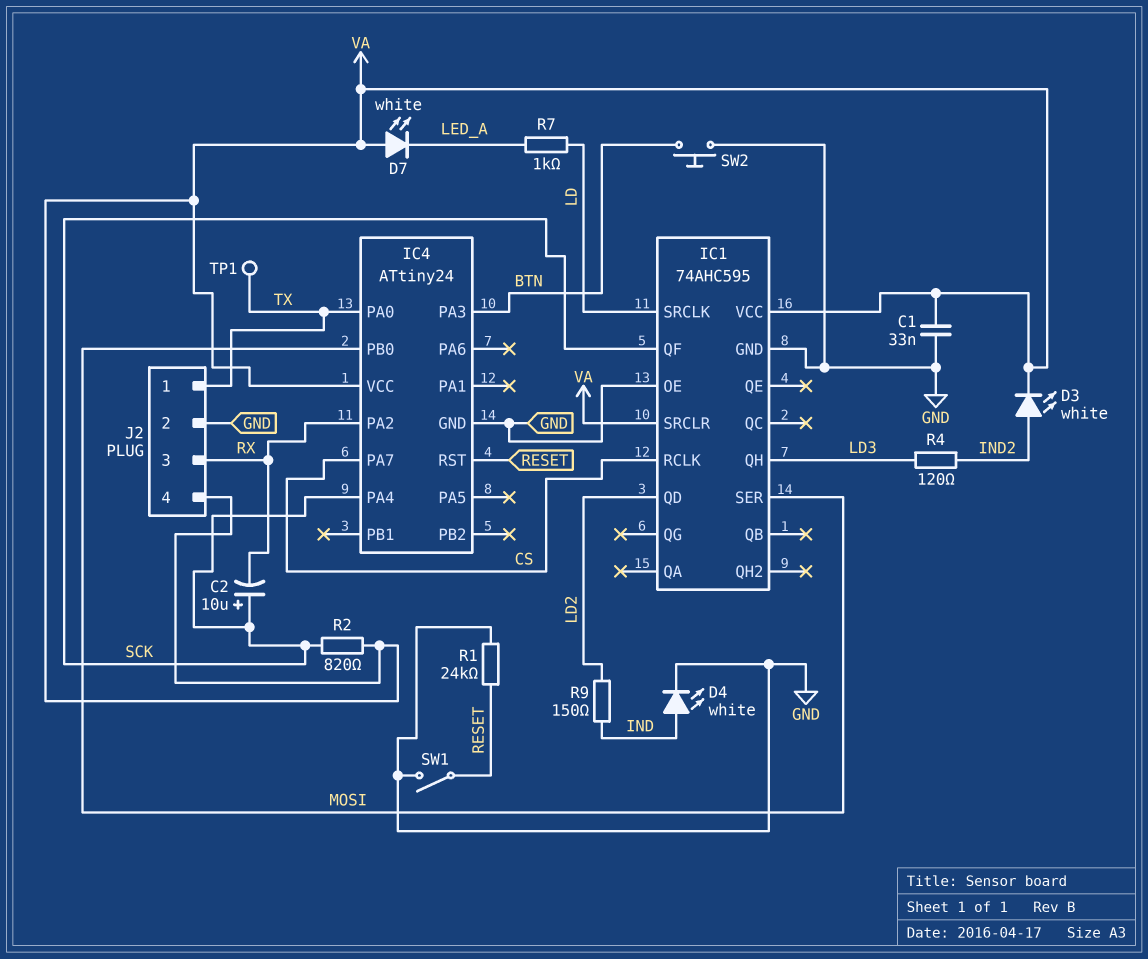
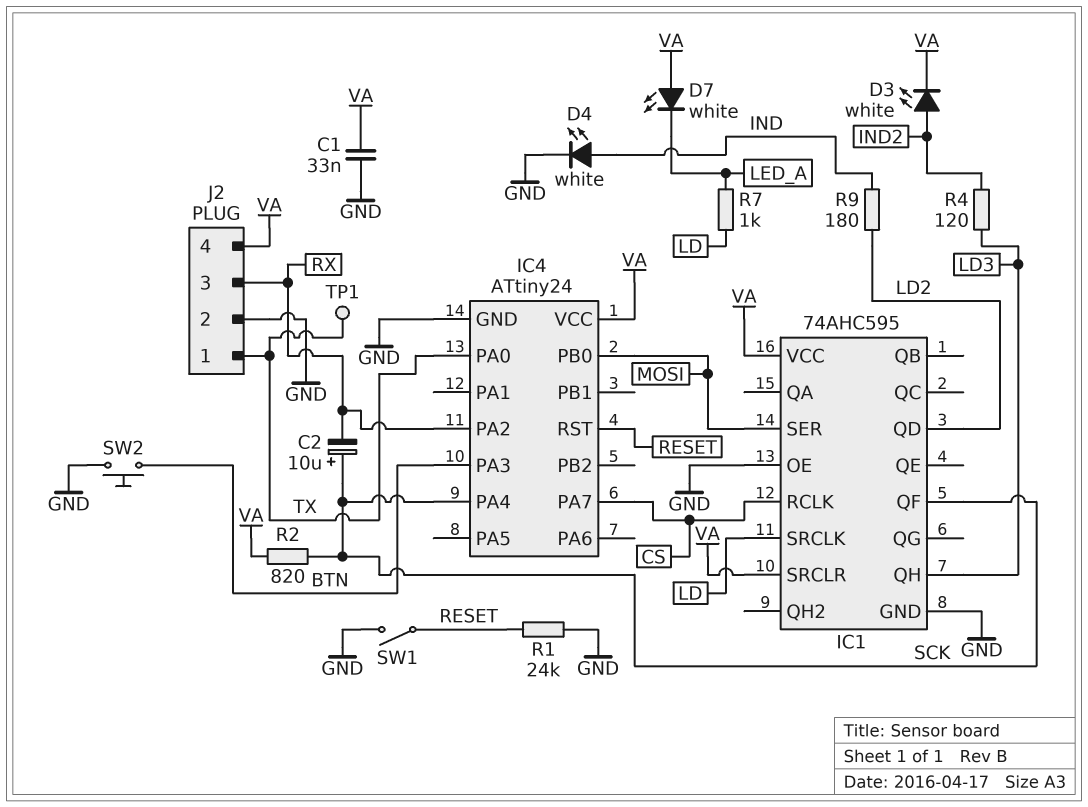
R9: 150 (IND, LD2) -> 180 (IND, LD2)

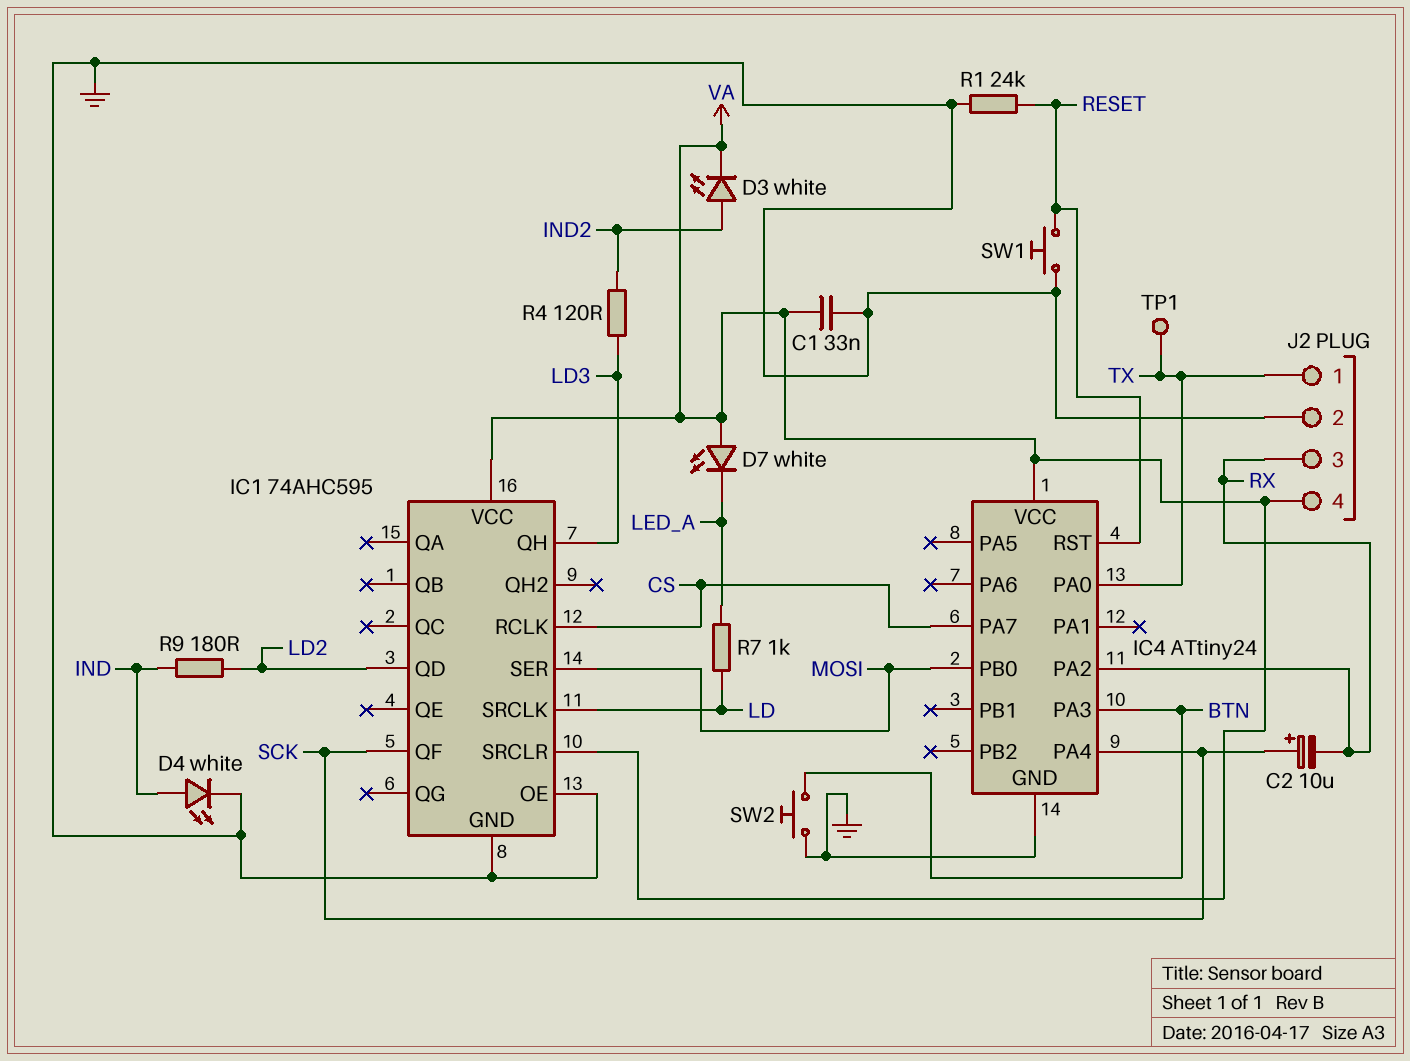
R2: 820 (SCK, VA) -> none
SW1: switch (GND, RESET) -> button (GND, RESET)

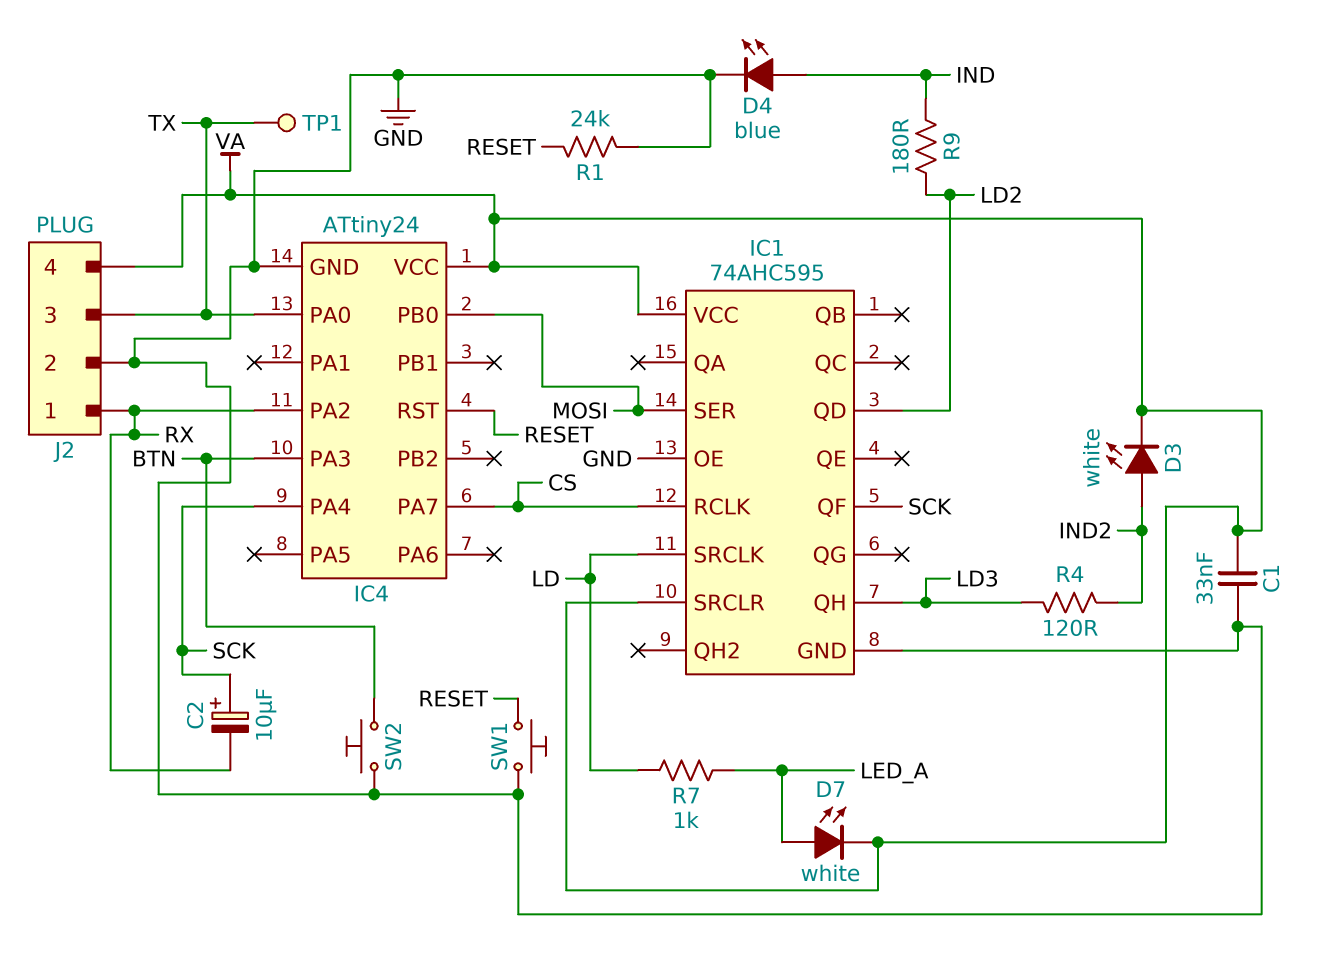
D4: LED white (A IND, K GND) -> LED blue (A IND, K GND)
D7: LED white (A VA, K LED_A) -> LED white (A LED_A, K VA)
J2 pin 1: TX -> RX
J2 pin 3: RX -> TX

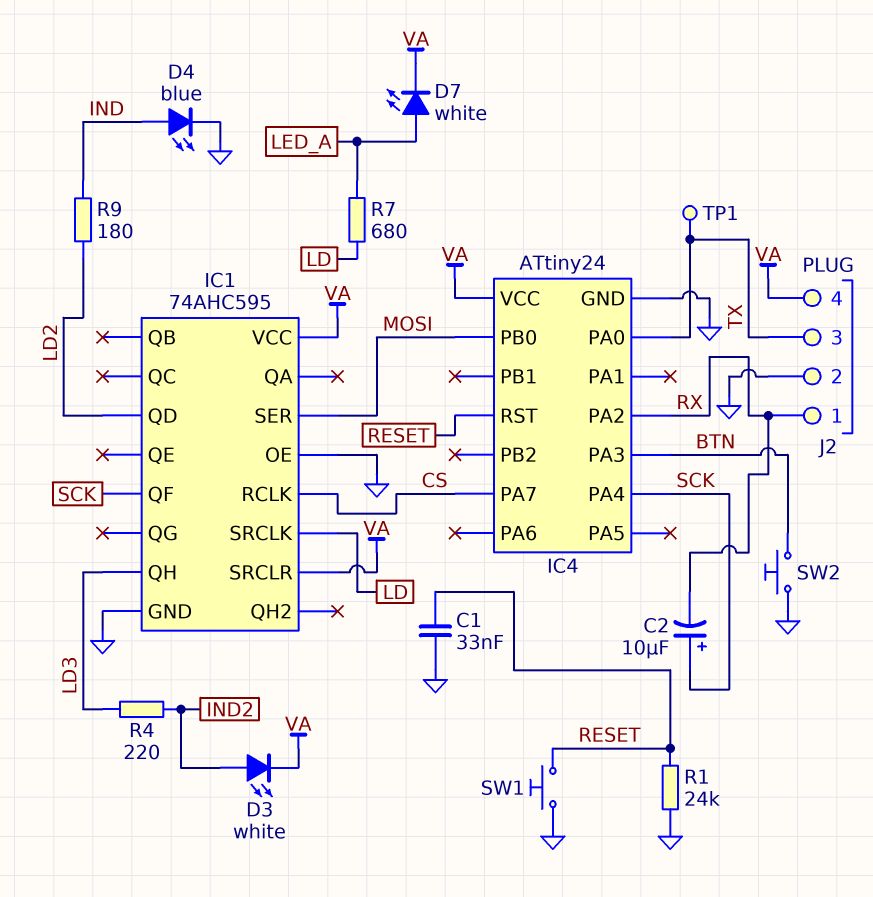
C1: 33nF (GND, VA) -> 33nF (GND, RESET)
R4: 120 (IND2, LD3) -> 220 (IND2, LD3)
R7: 1k (LD, LED_A) -> 680 (LD, LED_A)

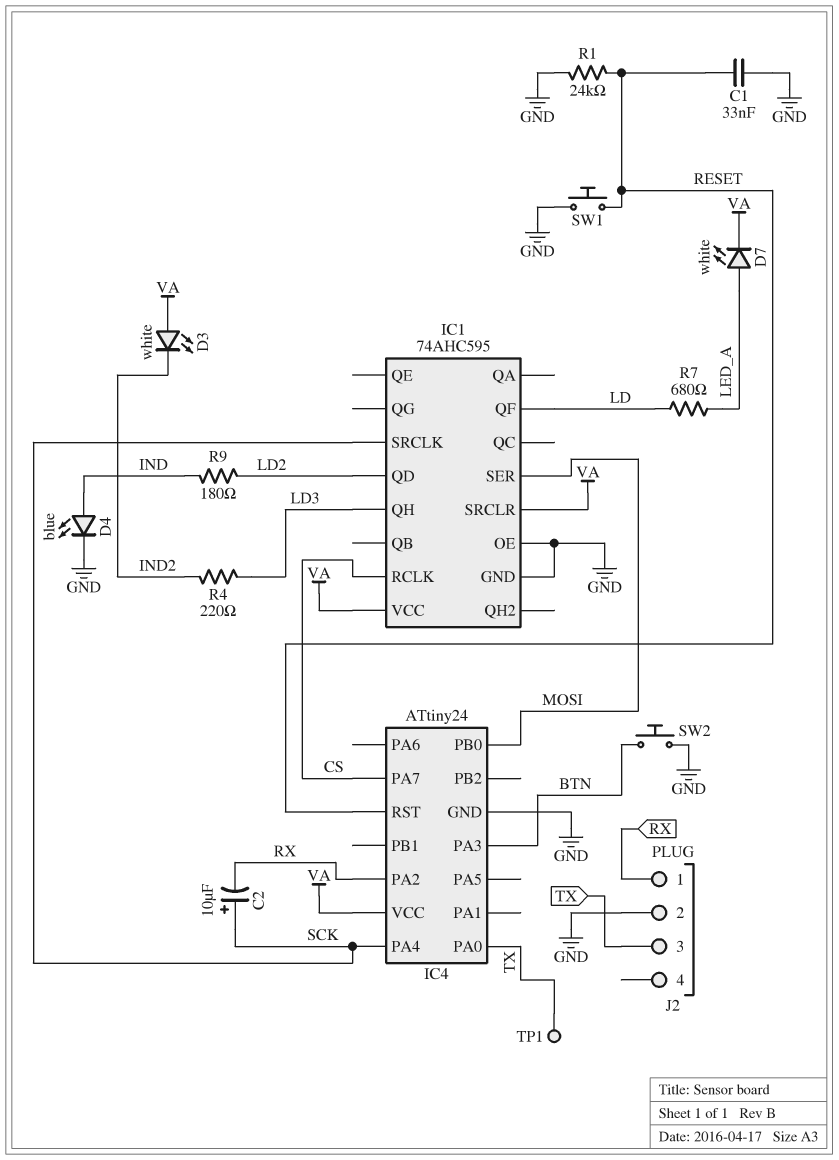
D3: LED white (A IND2, K VA) -> LED white (A VA, K IND2)
IC1 pin QF: SCK -> LD
IC1 pin SRCLK: LD -> SCK
J2 pin 4: VA -> none

